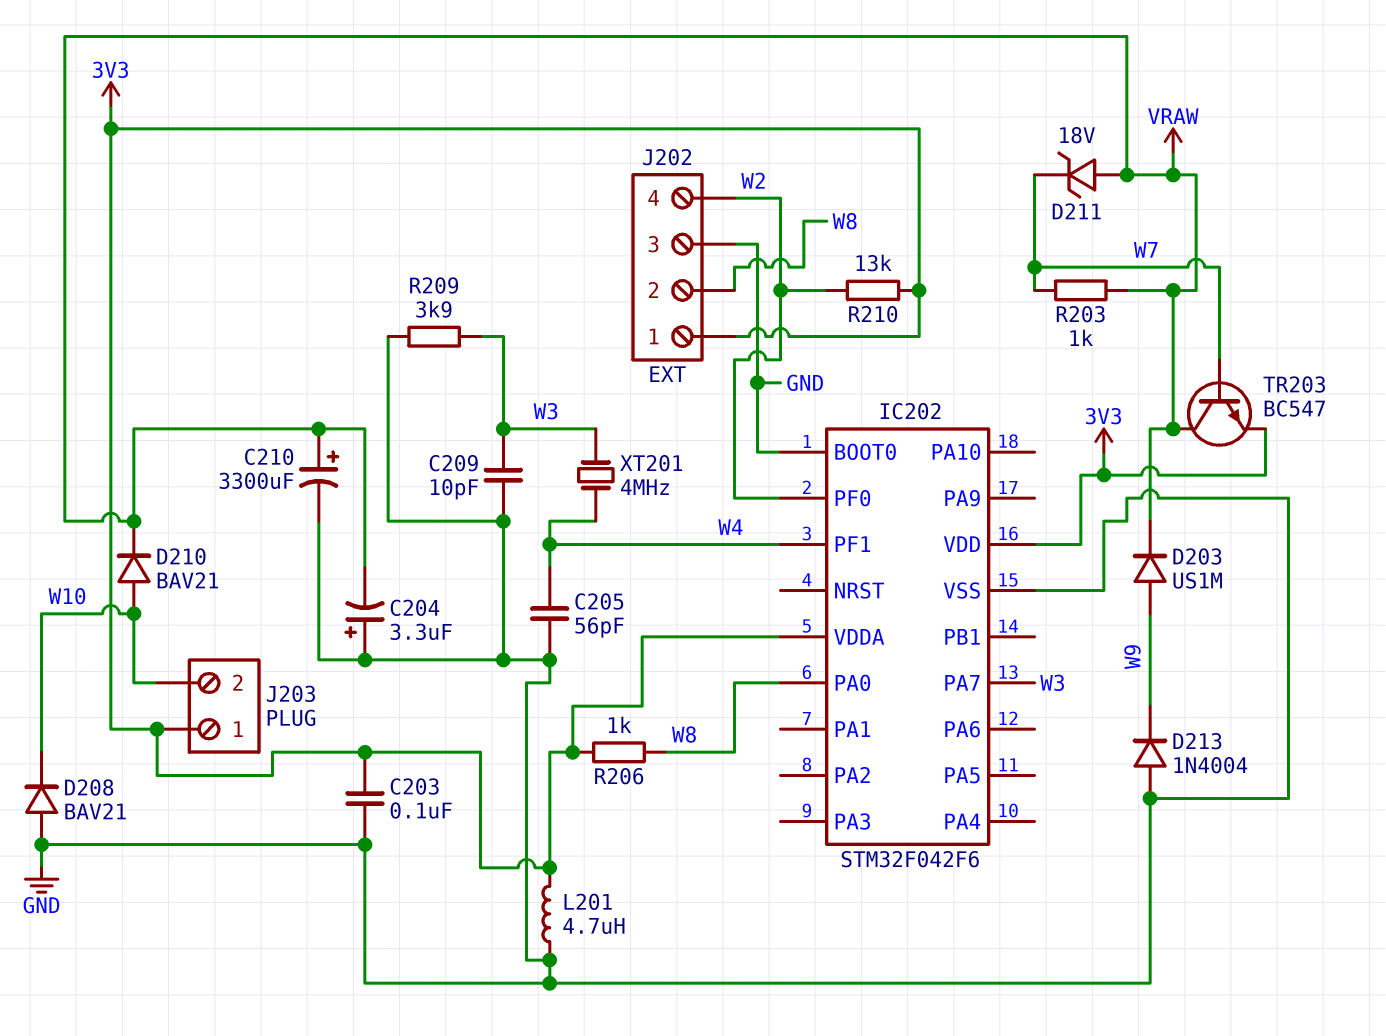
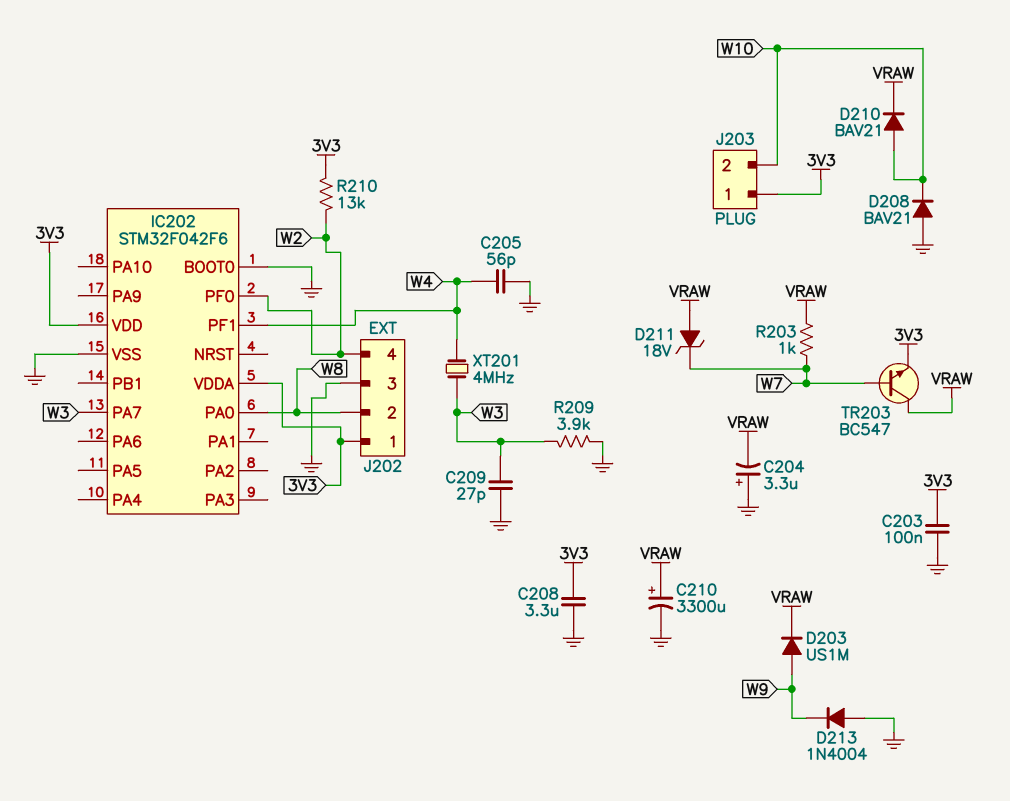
C208: none -> 3.3uF (3V3, GND)
C209: 10pF (GND, W3) -> 27pF (GND, W3)
L201: 4.7uH (3V3, GND) -> none
R206: 1k (3V3, W8) -> none

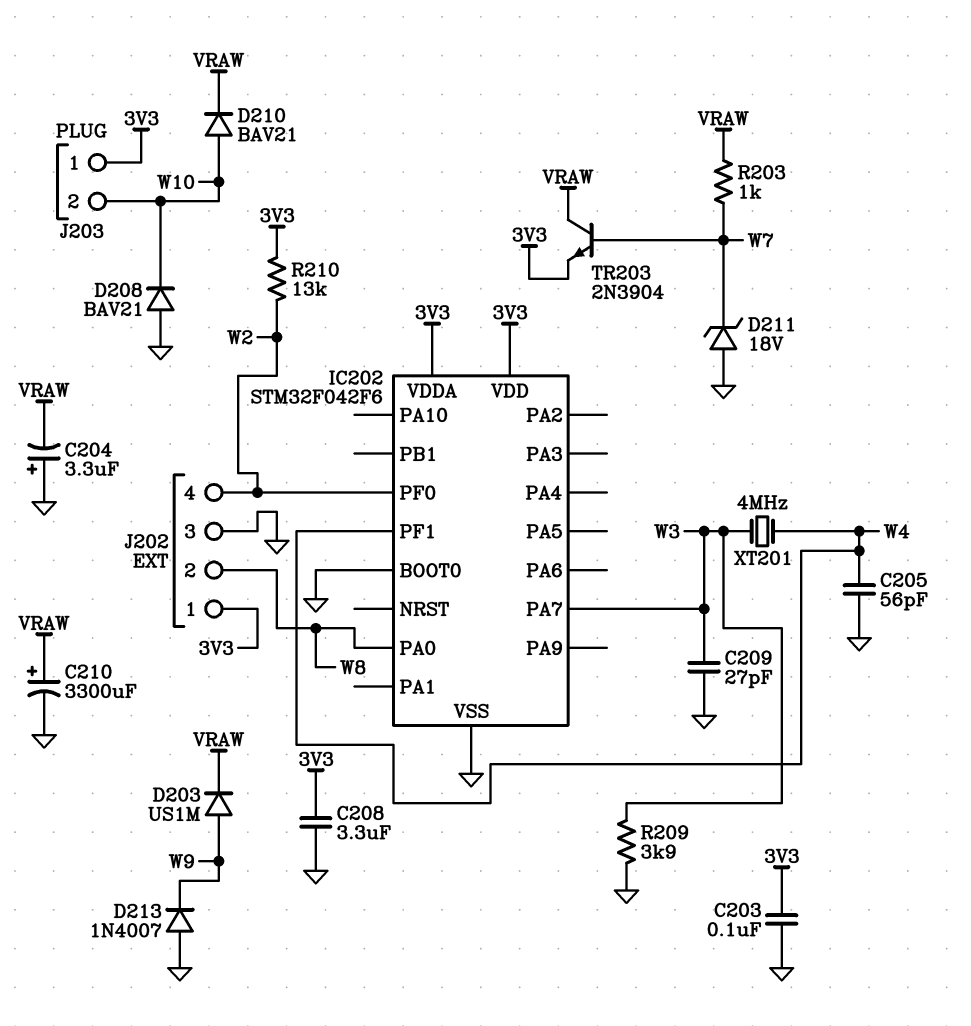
D211: zener 18V (A VRAW, K W7) -> zener 18V (A GND, K W7)
D213: diode 1N4004 (A GND, K W9) -> diode 1N4007 (A GND, K W9)
TR203: NPN BC547 (B W7, C VRAW, E 3V3) -> NPN 2N3904 (B W7, C VRAW, E 3V3)

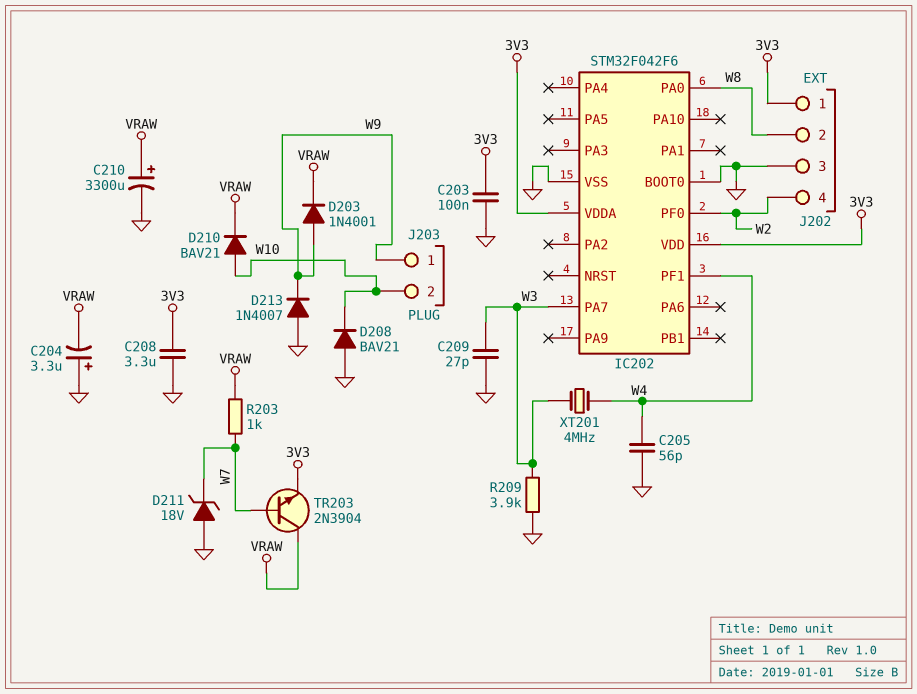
D203: diode US1M (A W9, K VRAW) -> diode 1N4001 (A W9, K VRAW)
J203 pin 1: 3V3 -> W9
R210: 13k (3V3, W2) -> none

